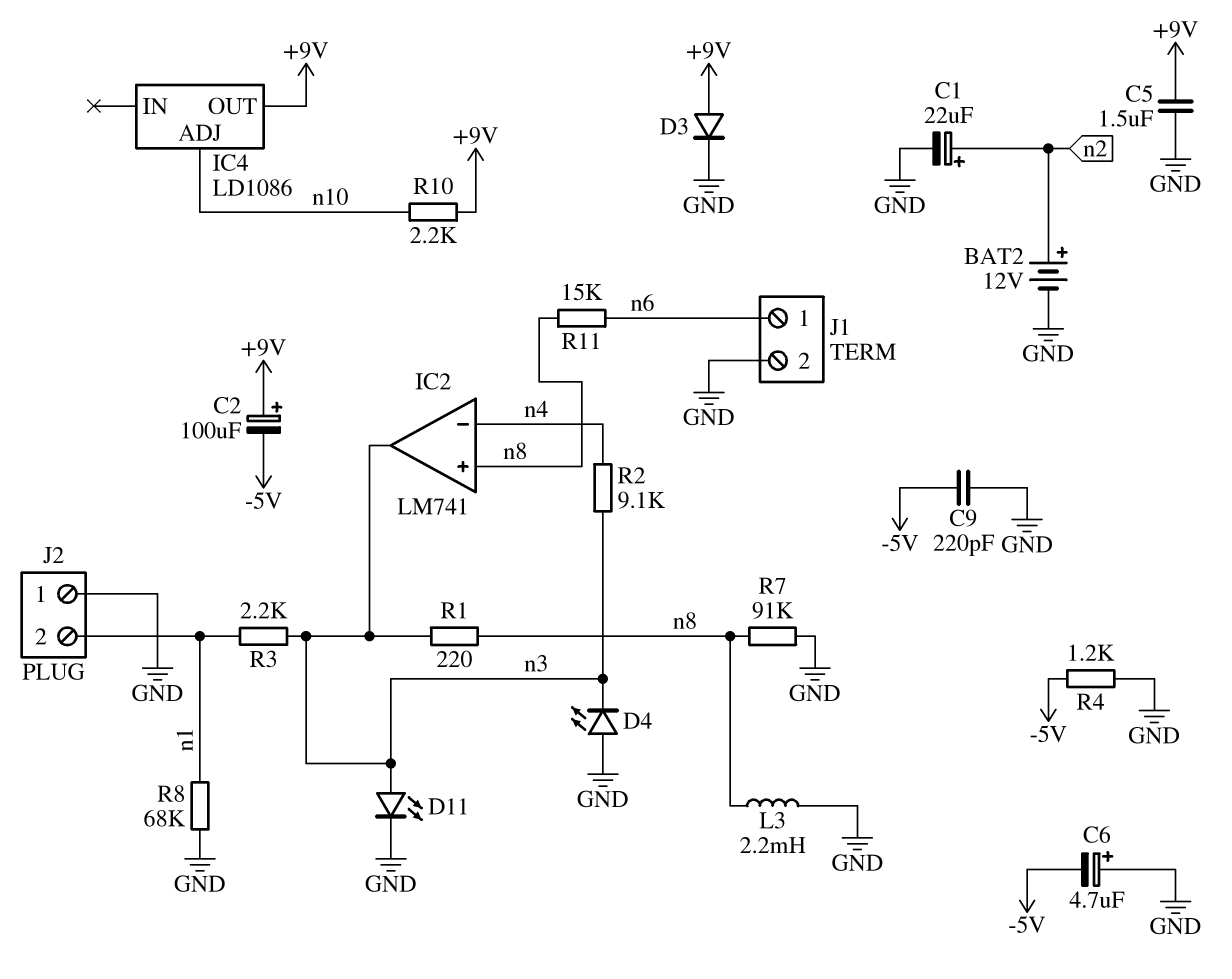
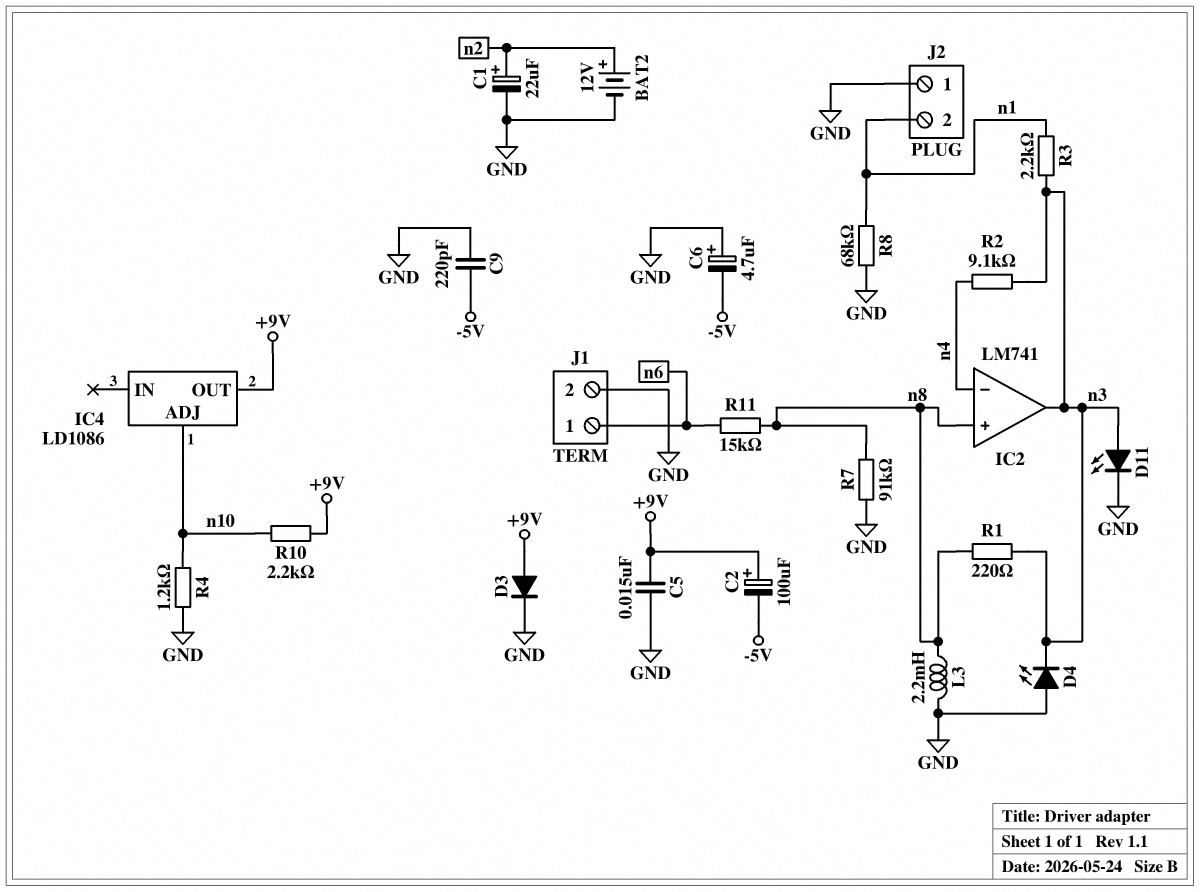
C5: 1.5uF (+9V, GND) -> 15nF (+9V, GND)
R4: 1.2k (-5V, GND) -> 1.2k (GND, n10)

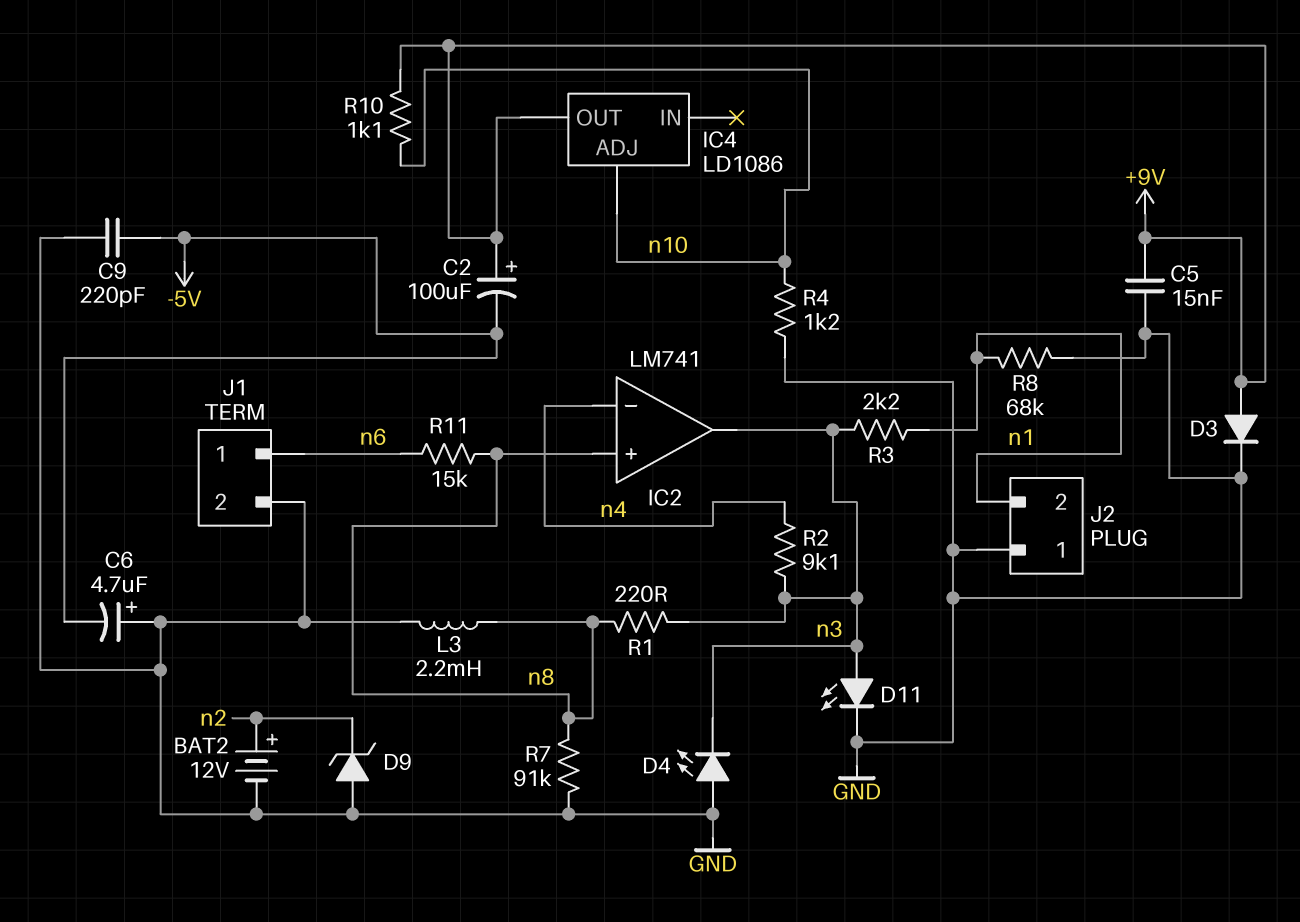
C1: 22uF (plus n2, minus GND) -> none
D9: none -> zener (A GND, K n2)
R10: 2.2k (+9V, n10) -> 1.1k (+9V, n10)

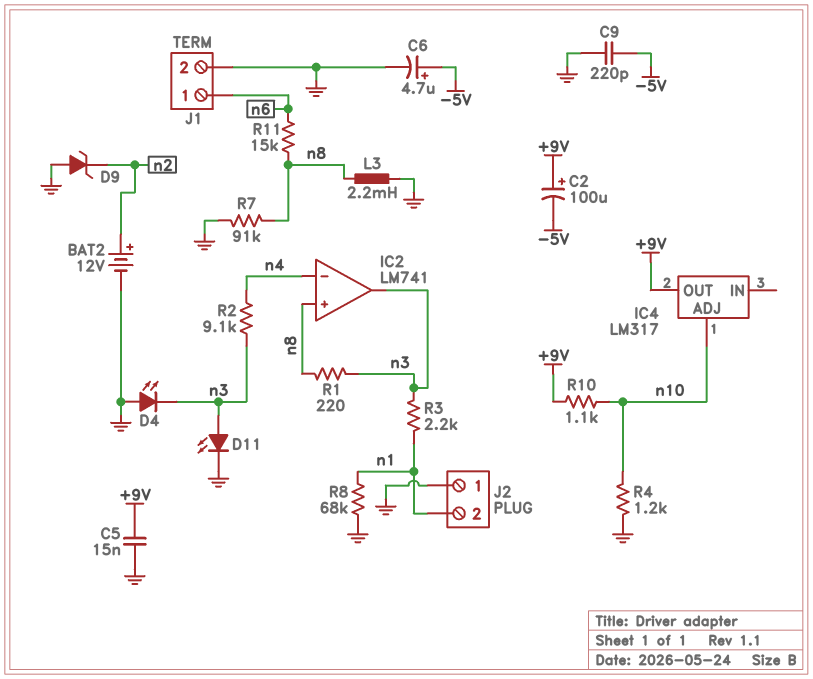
C6: 4.7uF (plus GND, minus -5V) -> 4.7uF (plus -5V, minus GND)
D3: diode (A +9V, K GND) -> none
IC4: LD1086 -> LM317

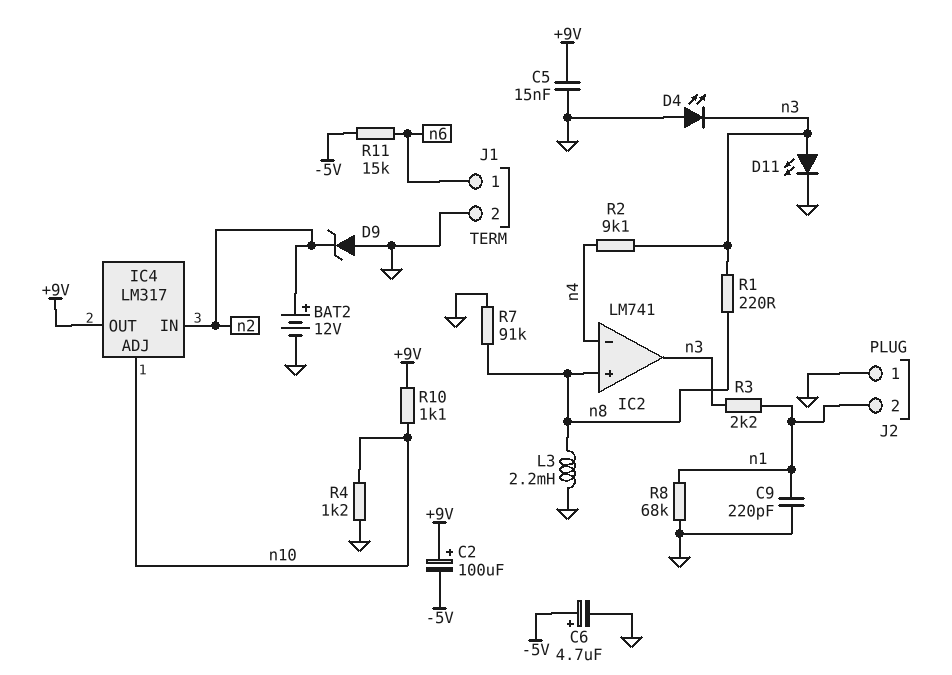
C9: 220pF (-5V, GND) -> 220pF (GND, n1)
IC4 pin IN: none -> n2
R11: 15k (n6, n8) -> 15k (-5V, n6)

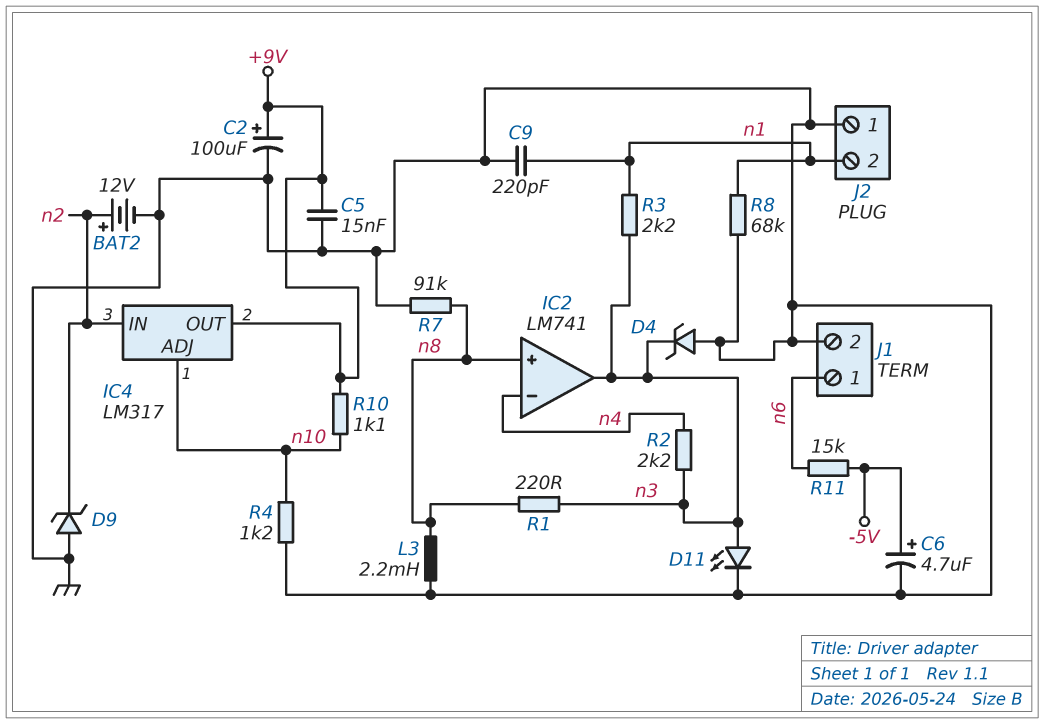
C2: 100uF (plus +9V, minus -5V) -> 100uF (plus +9V, minus GND)
D4: LED (A GND, K n3) -> zener (A GND, K n3)
R2: 9.1k (n3, n4) -> 2.2k (n3, n4)

